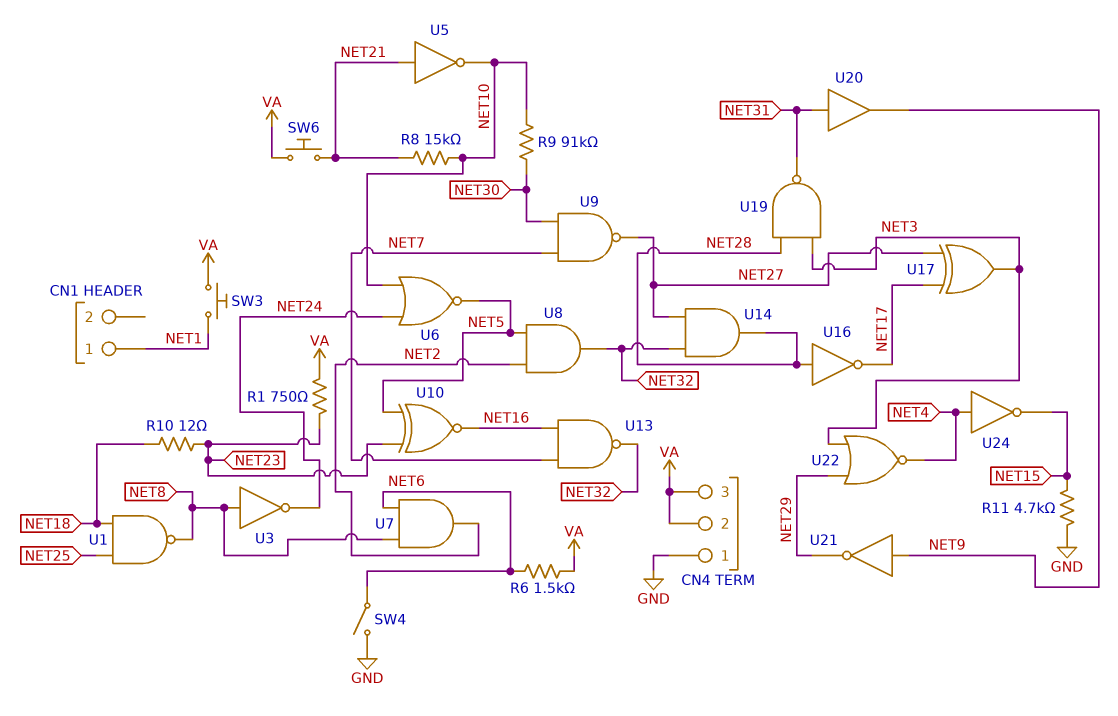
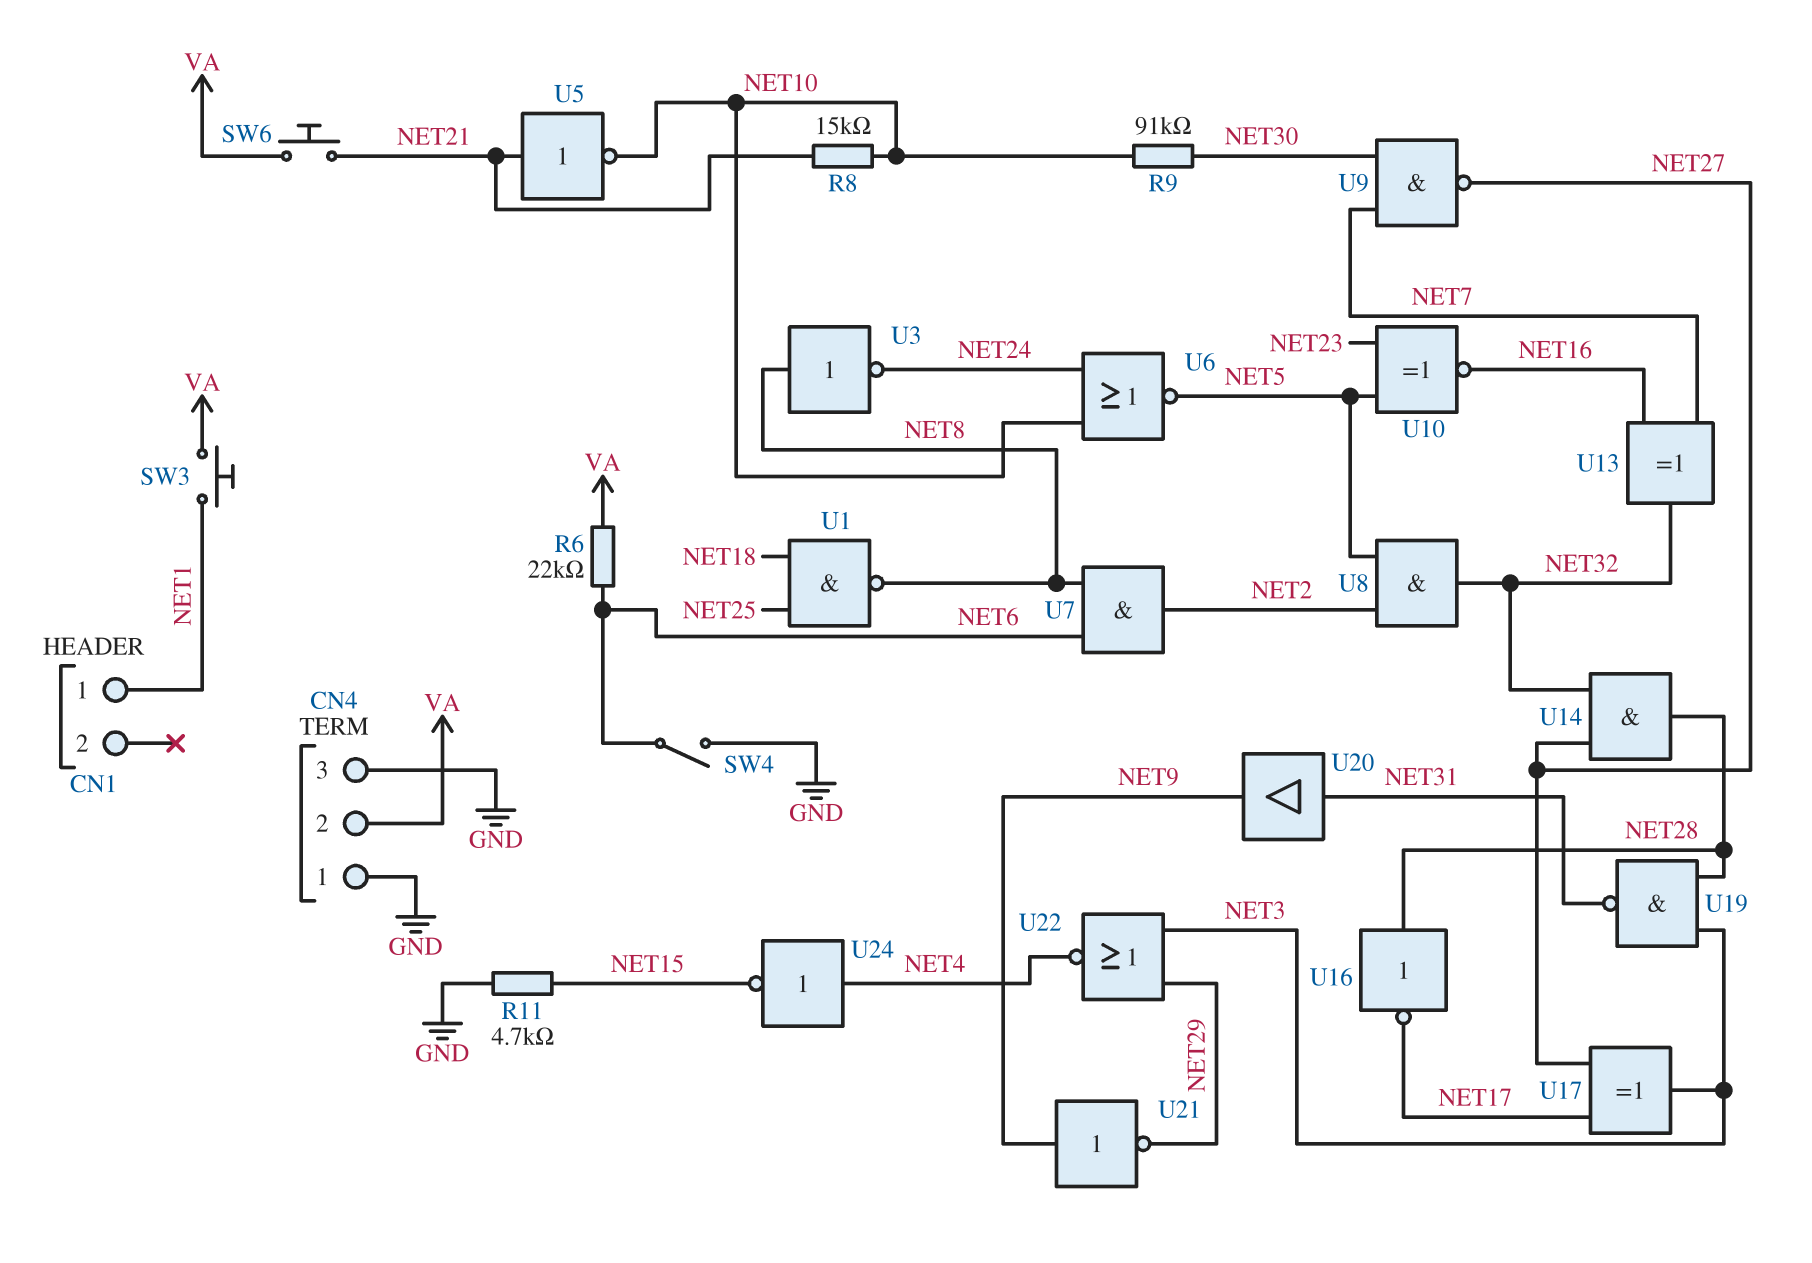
CN4 pin 3: VA -> GND
R1: 750 (NET23, VA) -> none
R6: 1.5k (NET6, VA) -> 22k (NET6, VA)
R10: 12 (NET18, NET23) -> none
U13: NAND (in NET7, in NET16, out NET32) -> XOR (in NET7, in NET16, out NET32)

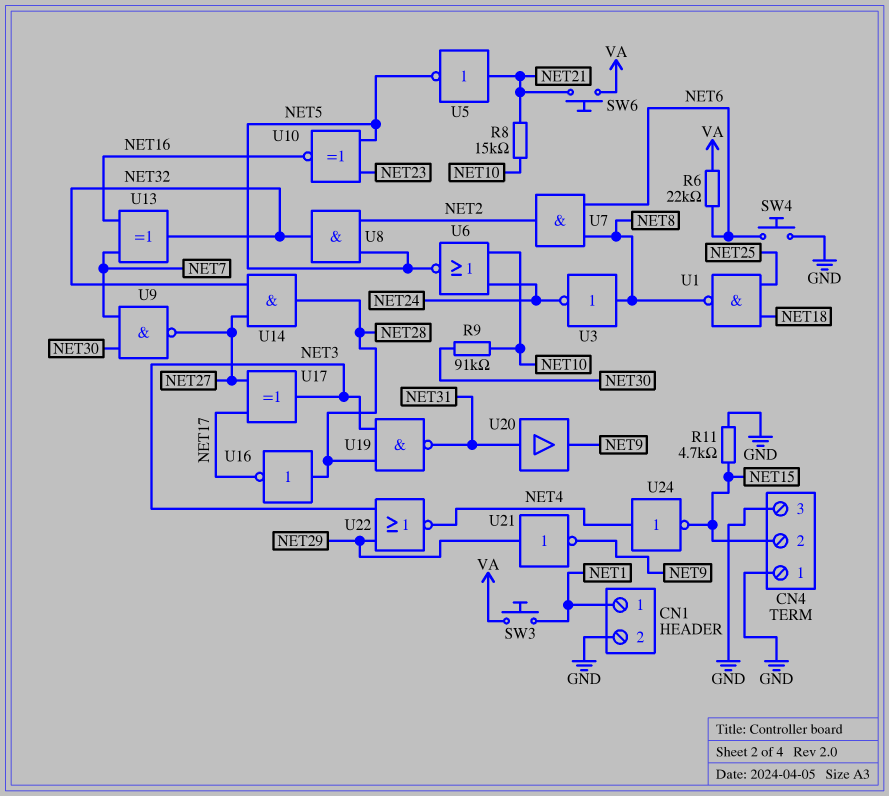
CN1 pin 2: none -> GND
CN4 pin 2: VA -> NET15
SW4: switch (GND, NET6) -> button (GND, NET6)
U5: NOT (in NET21, out NET10) -> NOT (in NET21, out NET5)
U21: NOT (in NET9, out NET29) -> NOT (in NET29, out NET9)

